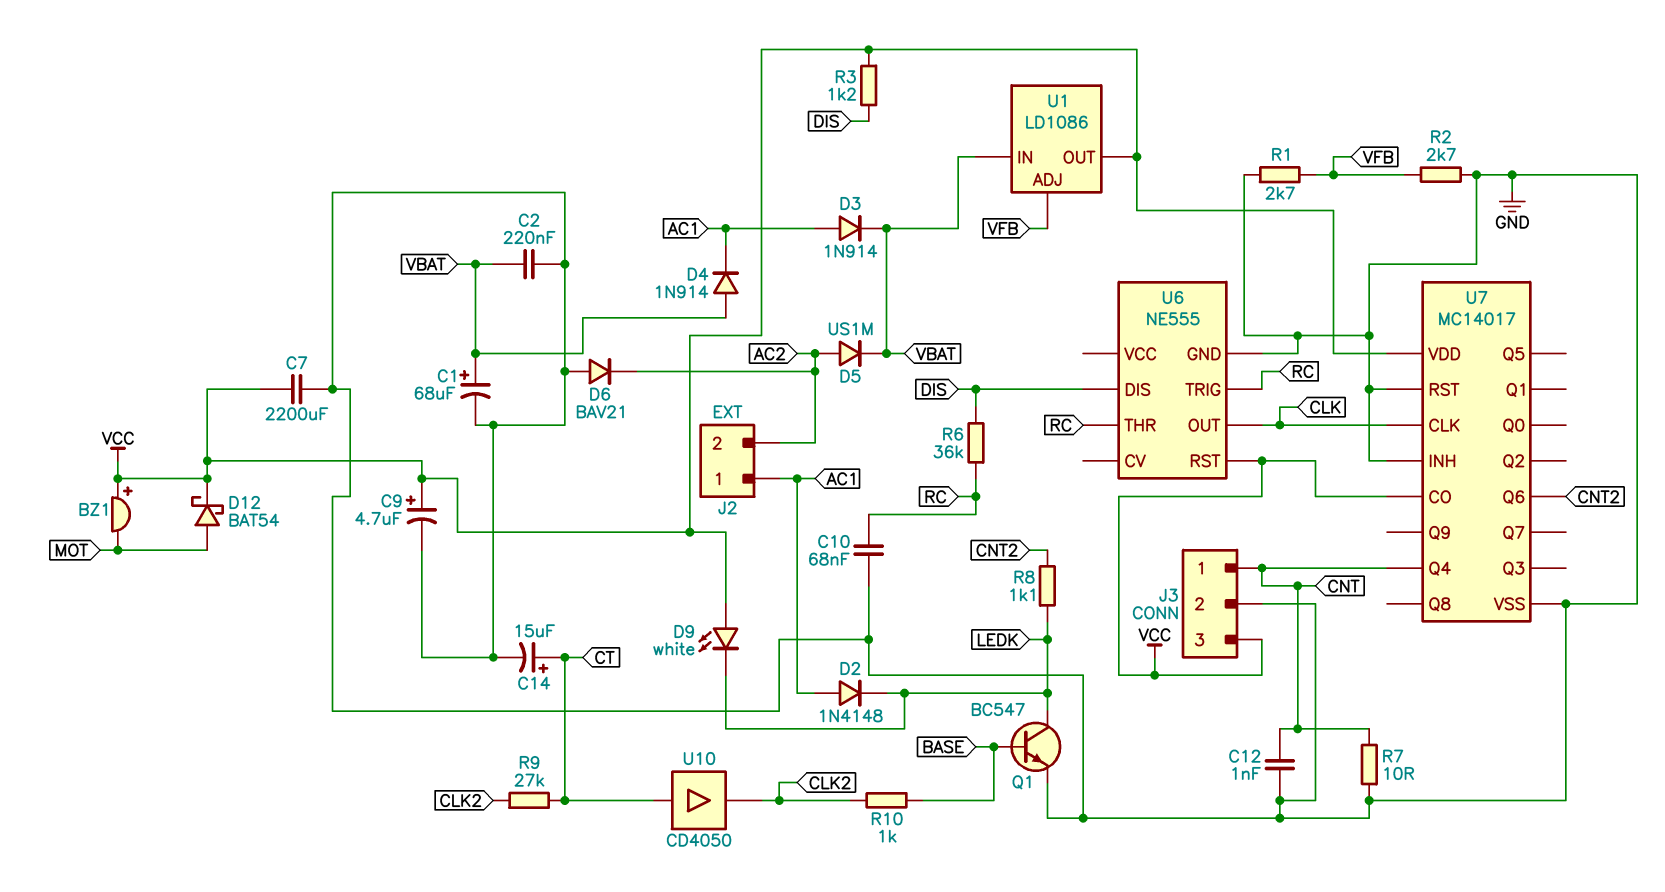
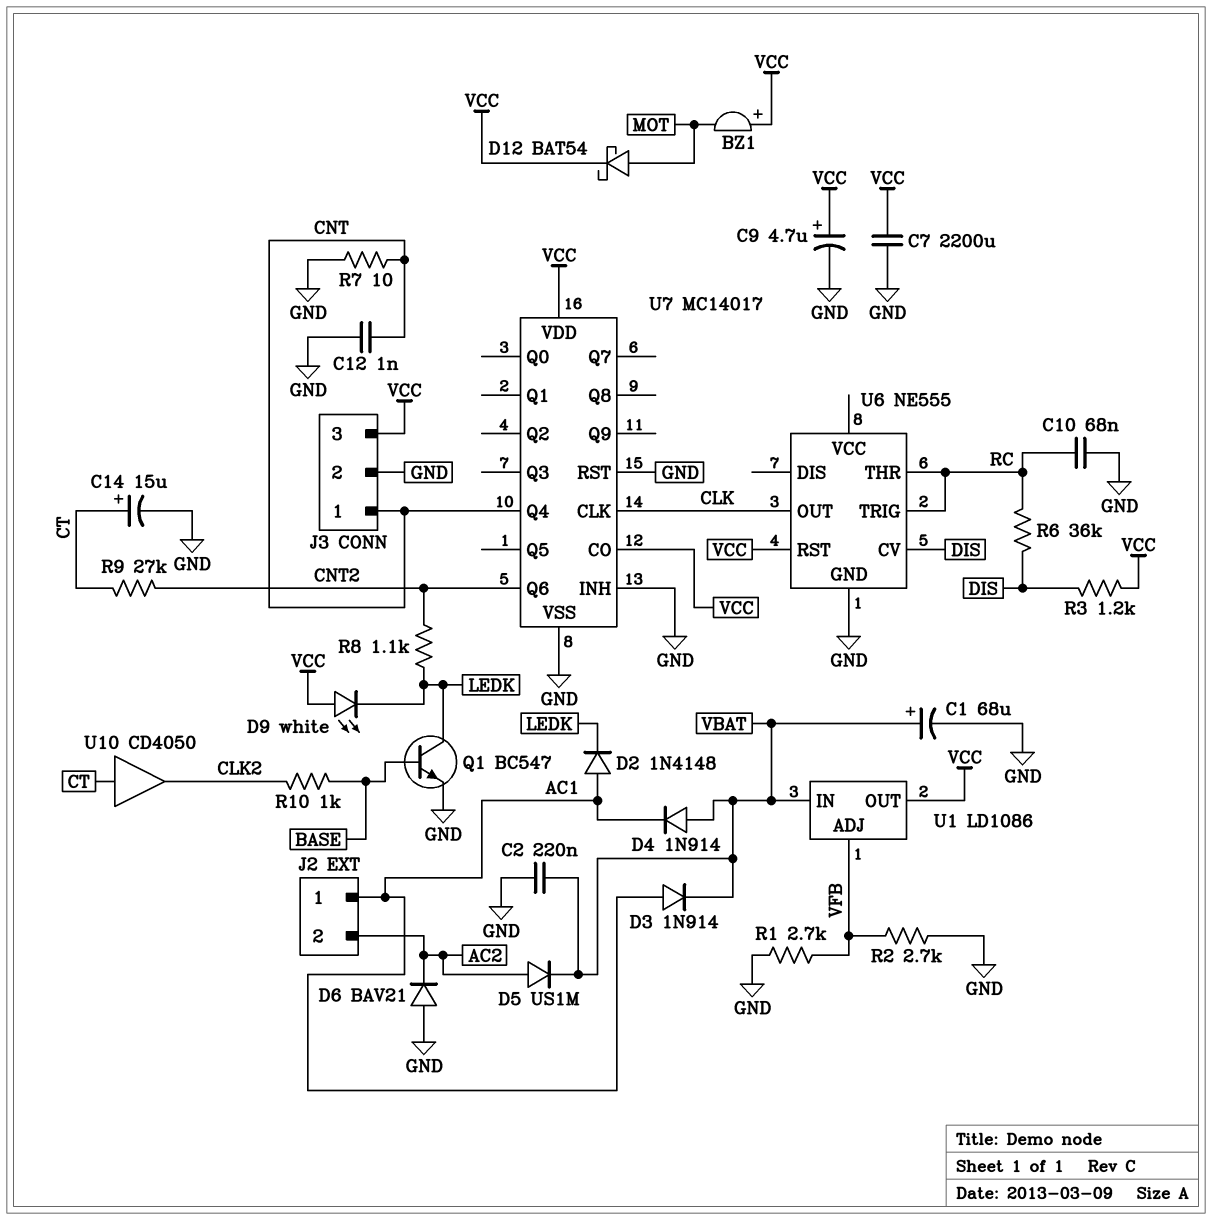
R9: 27k (CLK2, CT) -> 27k (CNT2, CT)
U6 pin CV: none -> DIS
U6 pin DIS: DIS -> none

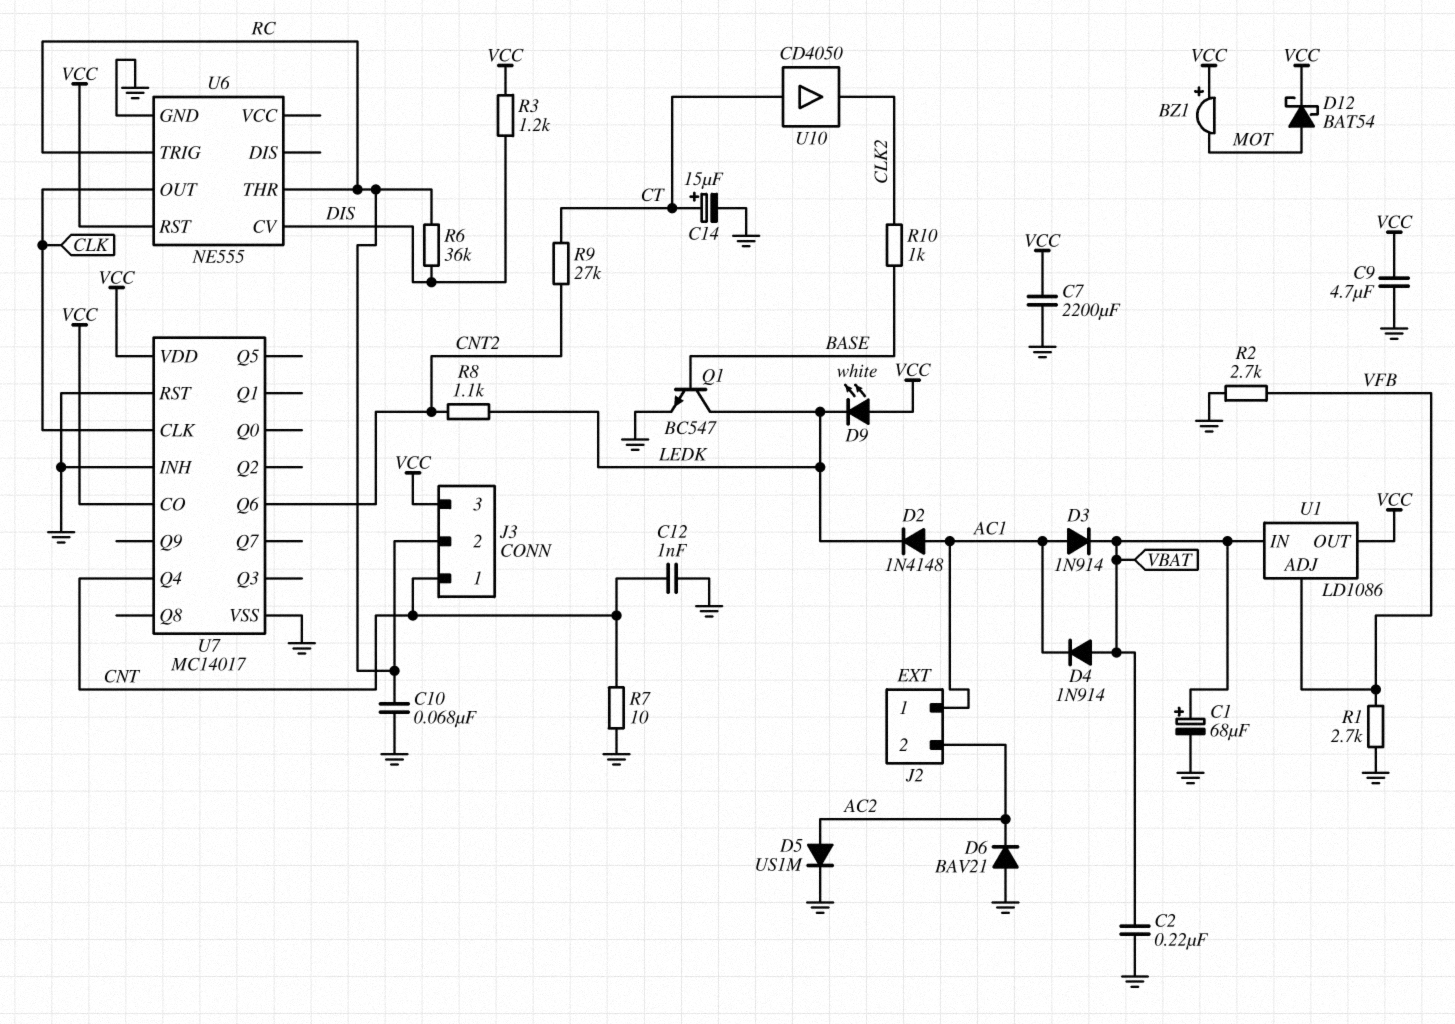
C9: 4.7uF (plus VCC, minus GND) -> 4.7uF (GND, VCC)
D5: diode US1M (A AC2, K VBAT) -> diode US1M (A AC2, K GND)
J3 pin 2: GND -> RC

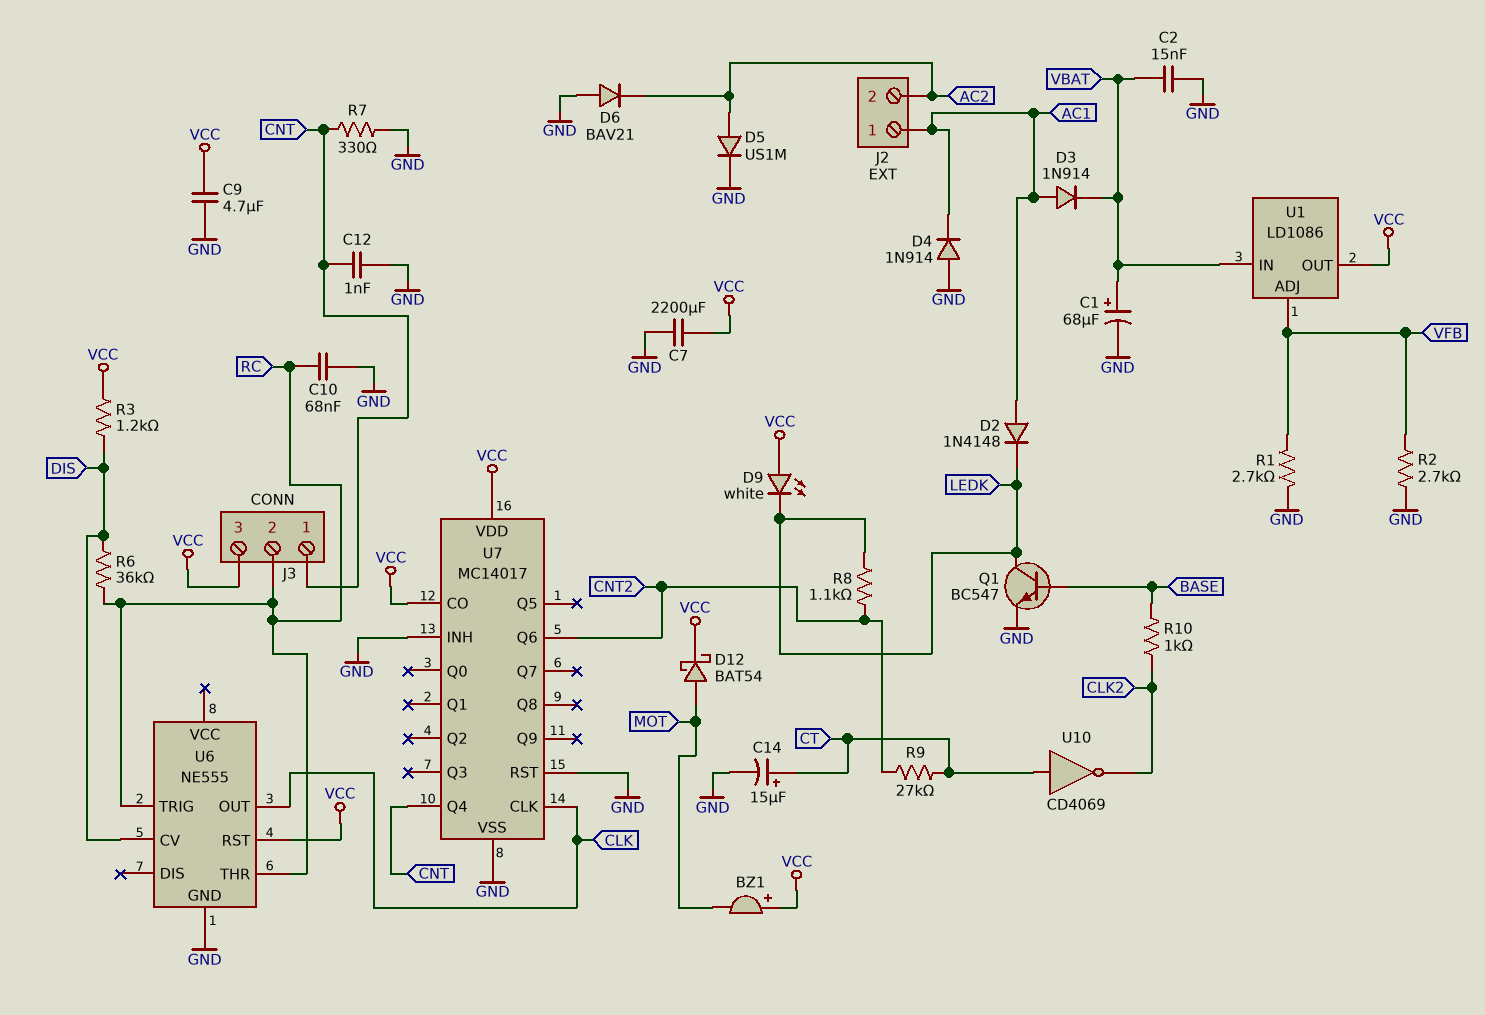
C2: 220nF (GND, VBAT) -> 15nF (GND, VBAT)
D4: diode 1N914 (A VBAT, K AC1) -> diode 1N914 (A GND, K AC1)
R7: 10 (CNT, GND) -> 330 (CNT, GND)
U10: buffer CD4050 (in CT, out CLK2) -> NOT CD4069 (in CT, out CLK2)

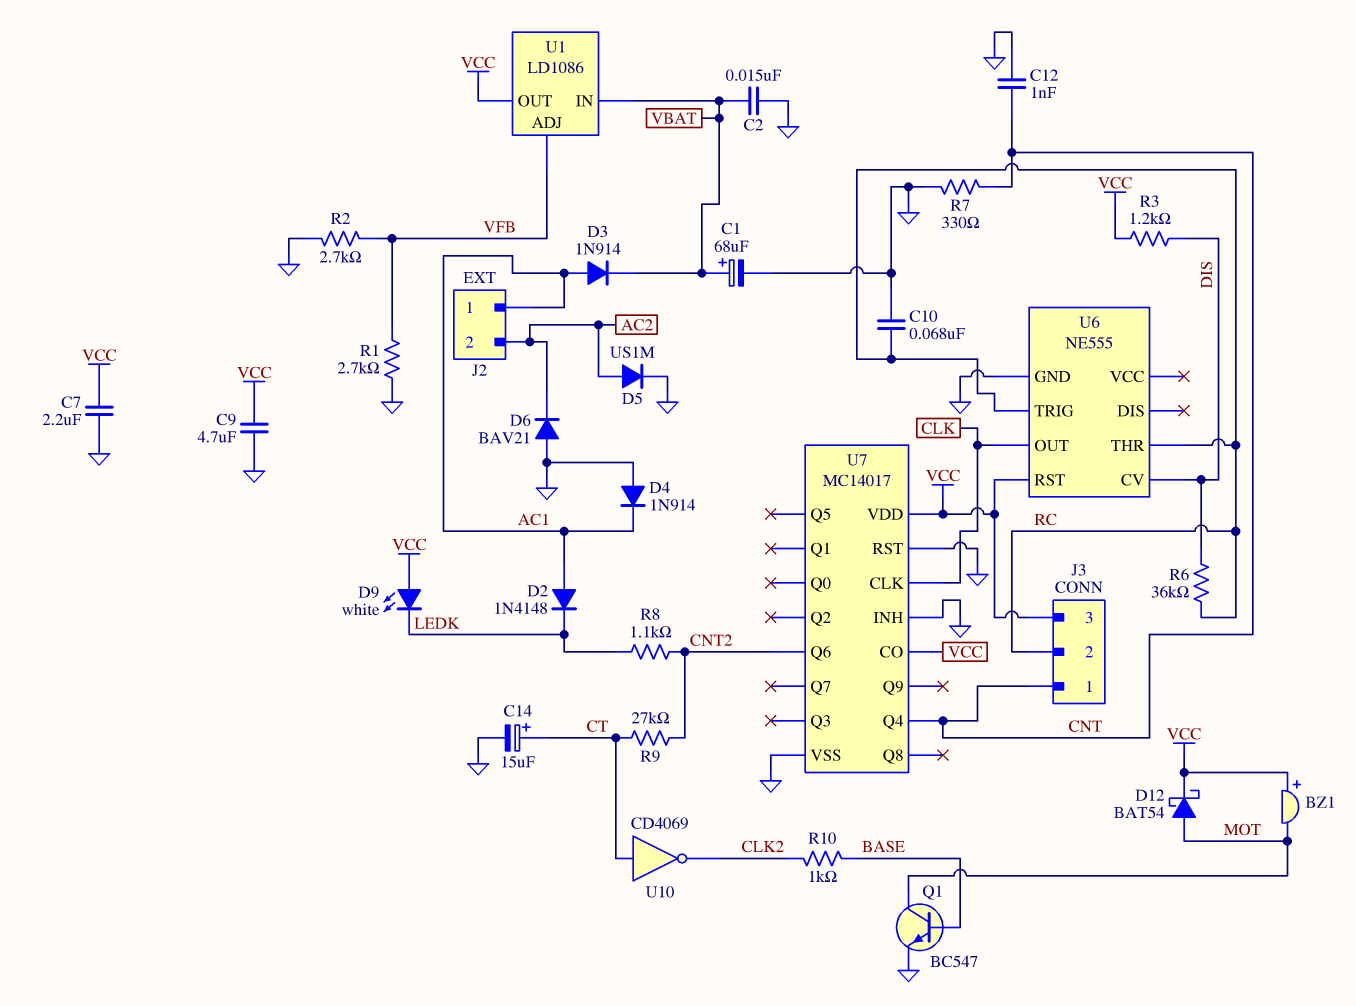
C7: 2200uF (GND, VCC) -> 2.2uF (GND, VCC)
Q1: NPN BC547 (B BASE, C LEDK, E GND) -> NPN BC547 (B BASE, C MOT, E GND)

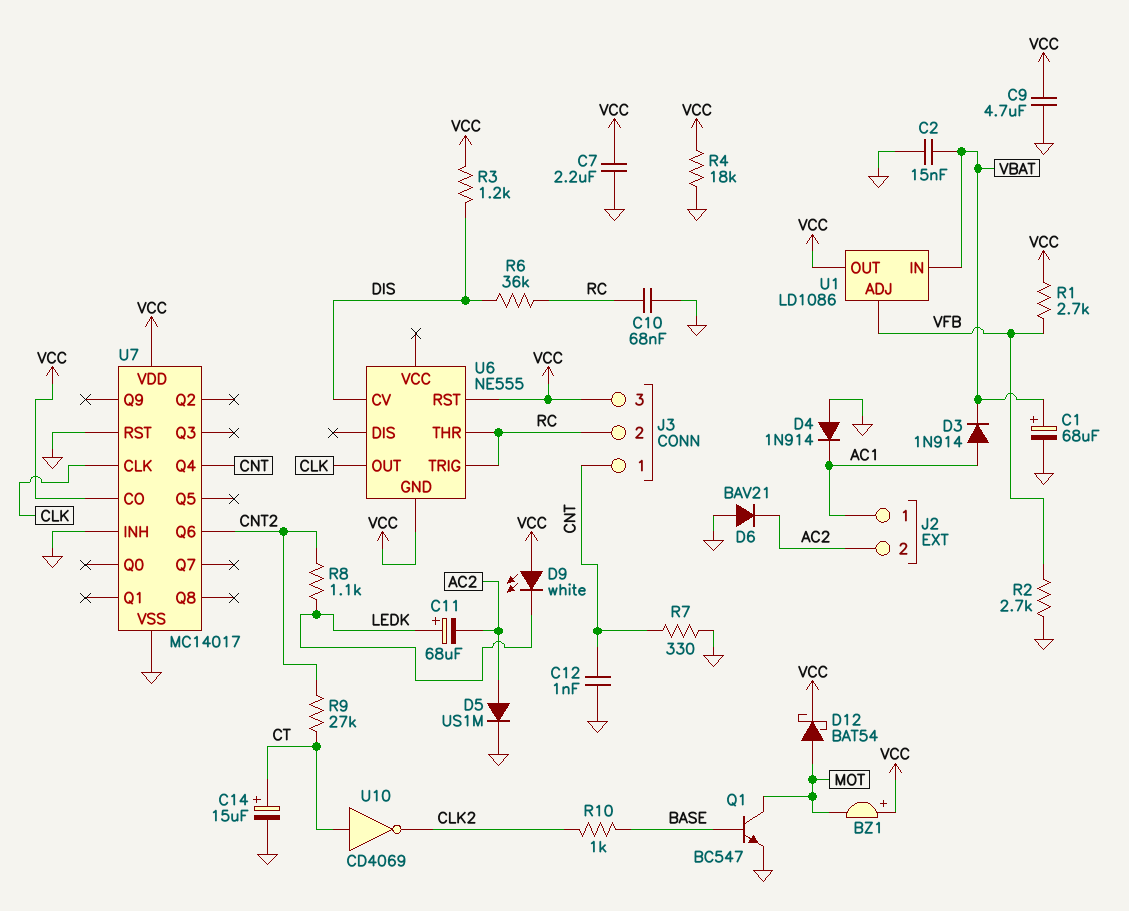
C11: none -> 68uF (plus LEDK, minus AC2)
D2: diode 1N4148 (A AC1, K LEDK) -> none
R1: 2.7k (GND, VFB) -> 2.7k (VCC, VFB)
R4: none -> 18k (GND, VCC)
U6 pin GND: GND -> VCC

